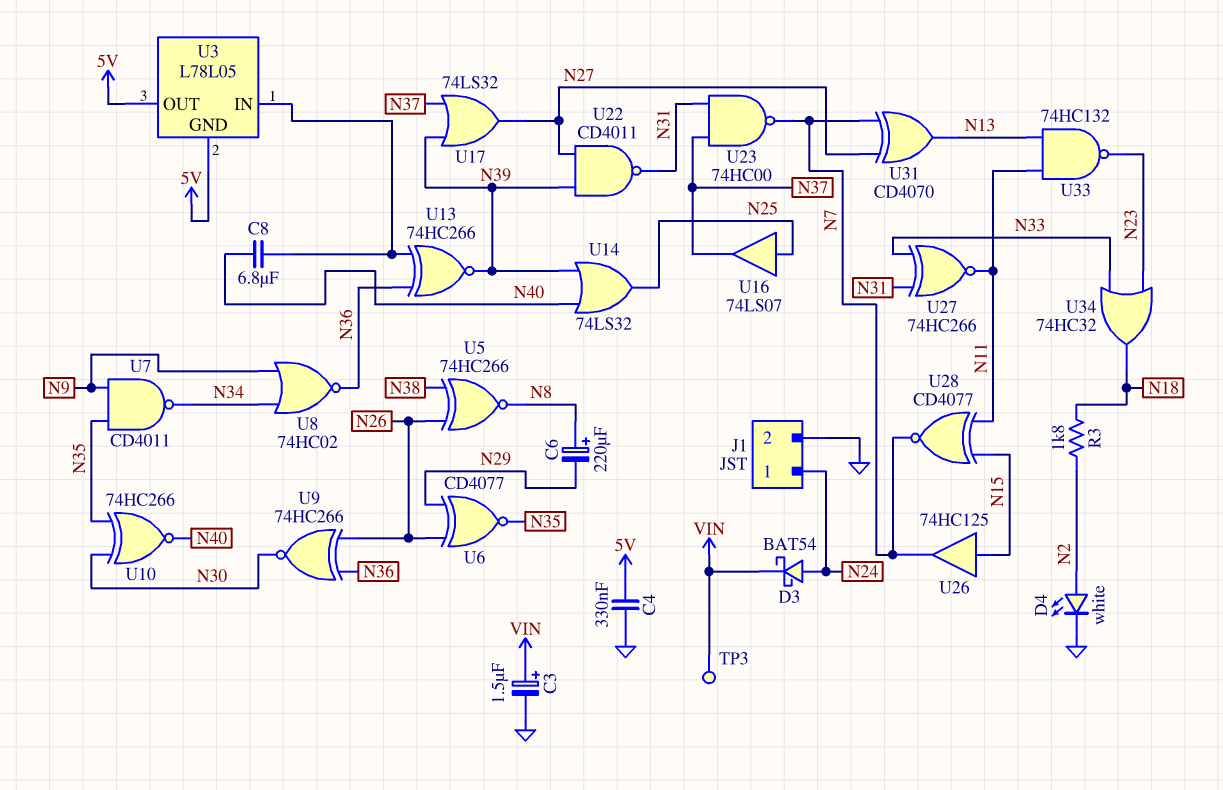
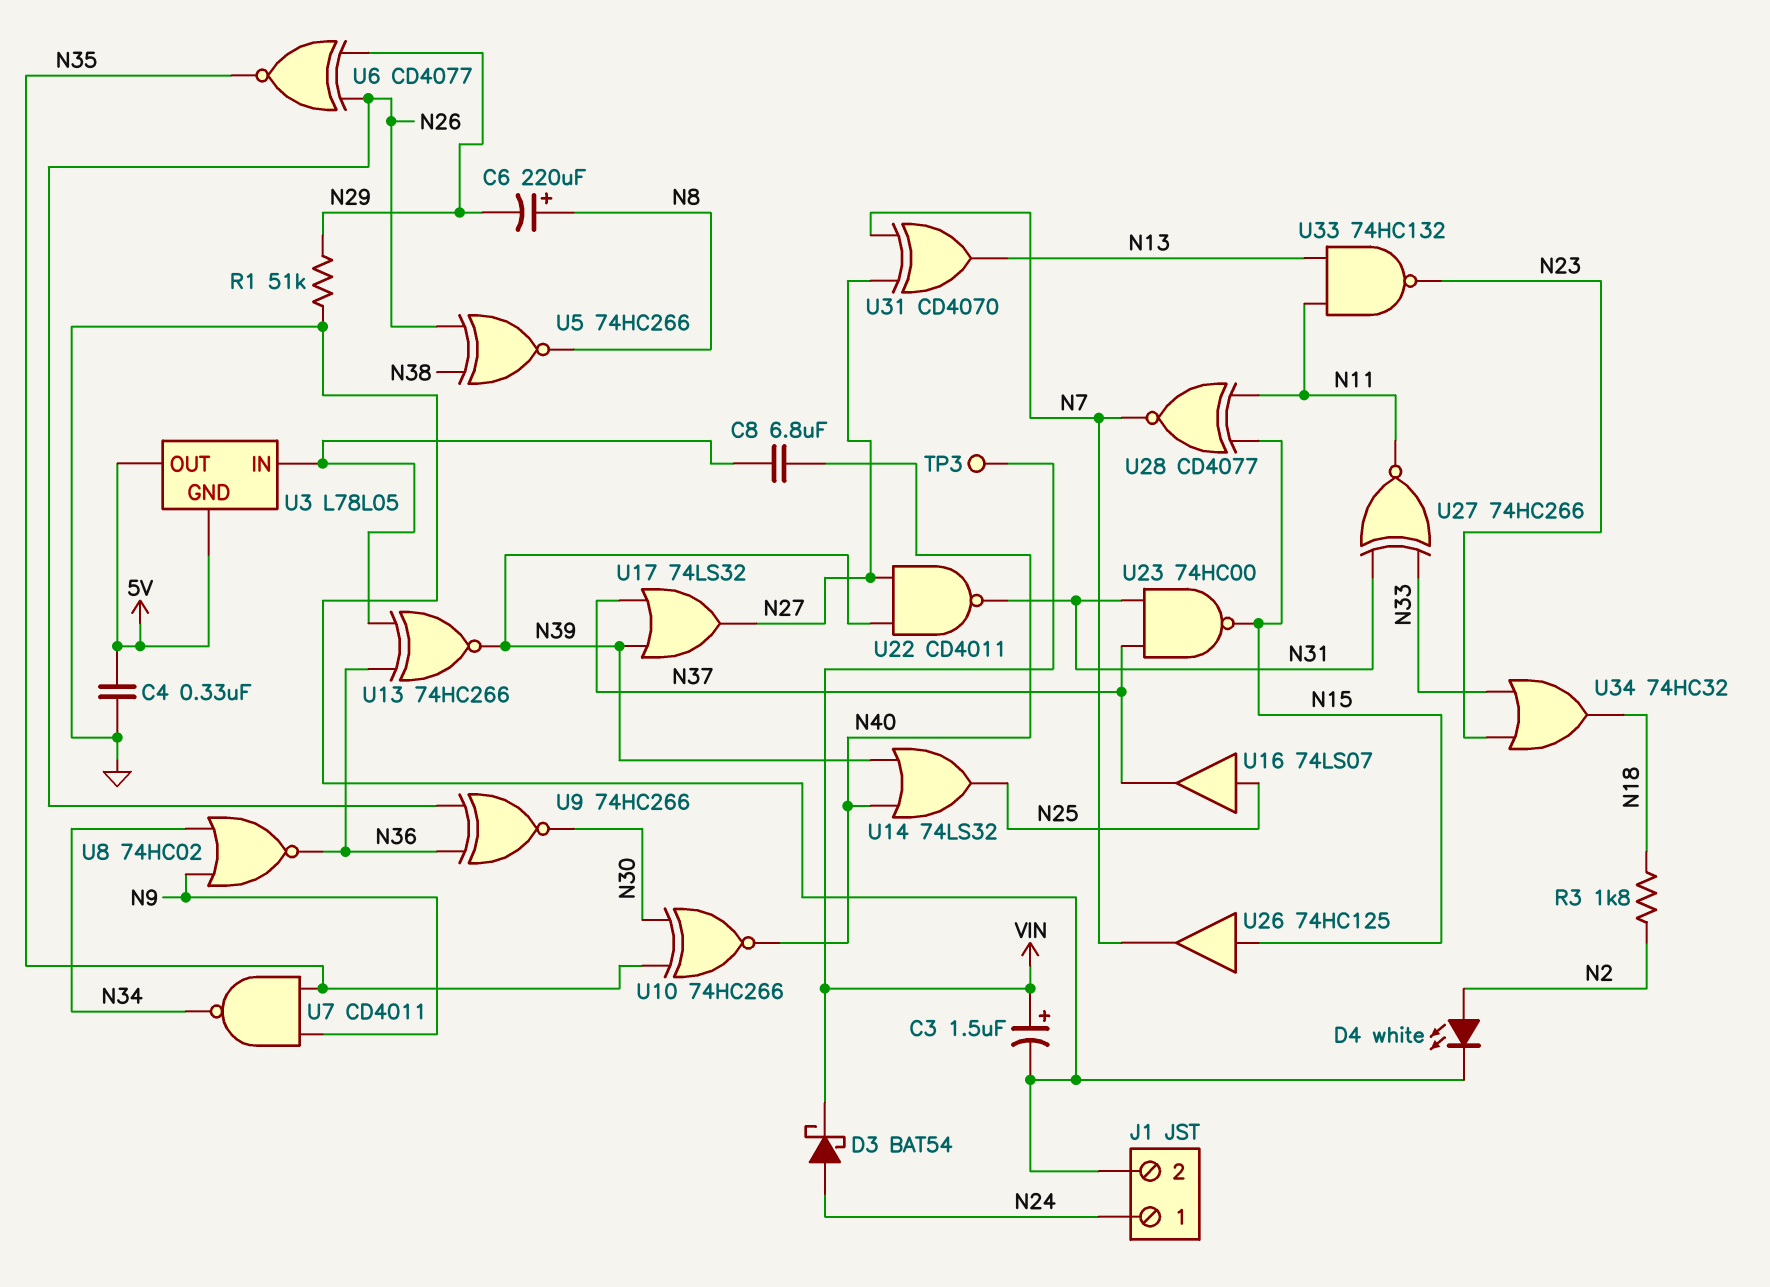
R1: none -> 51k (GND, N29)
U23: NAND 74HC00 (in N31, in N37, out N7) -> NAND 74HC00 (in N31, in N37, out N15)

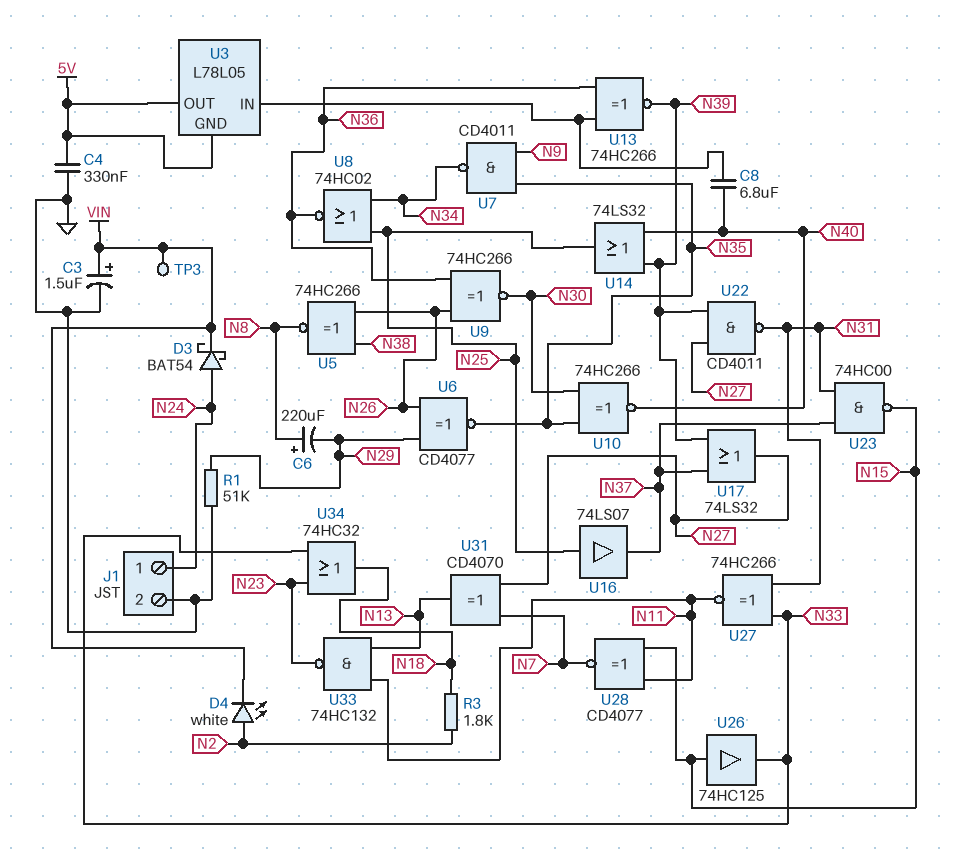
D4: LED white (A N2, K GND) -> LED white (A N2, K VIN)
U8: NOR 74HC02 (in N9, in N34, out N36) -> NOR 74HC02 (in N25, in N34, out N36)
U26: buffer 74HC125 (in N15, out N7) -> buffer 74HC125 (in N15, out N33)

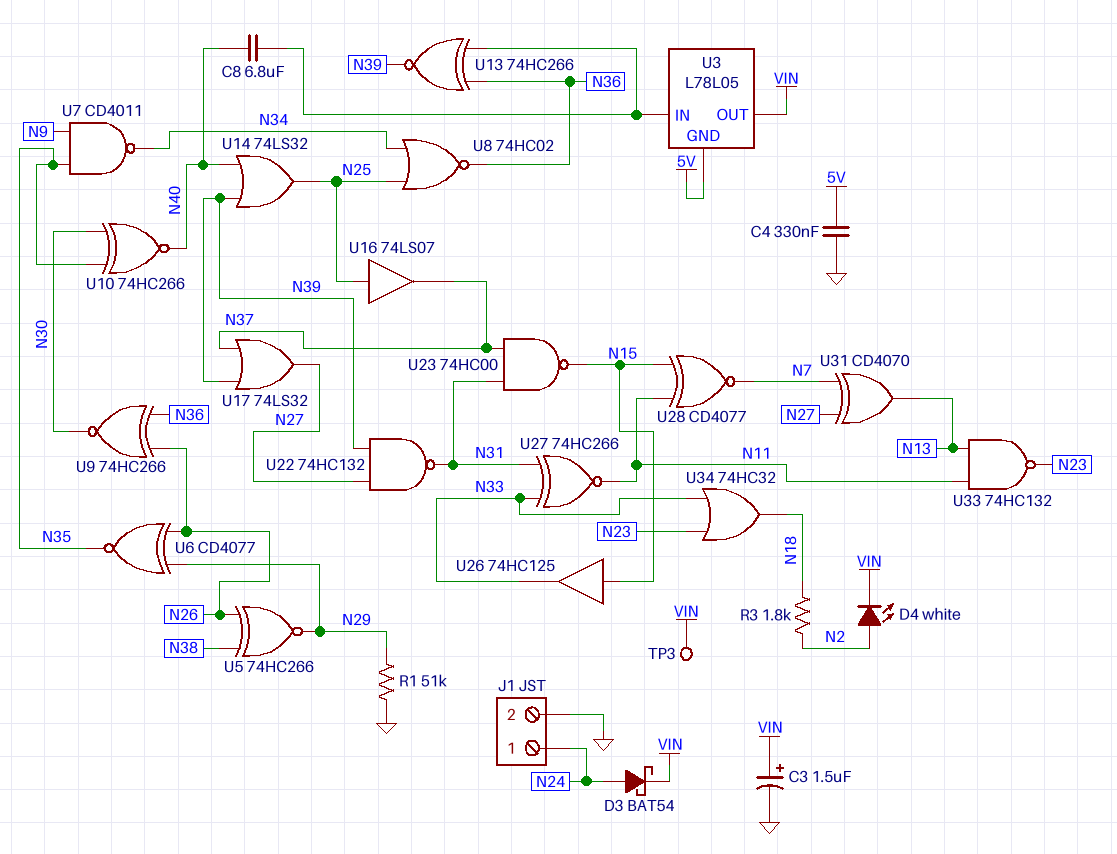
C6: 220uF (plus N8, minus N29) -> none
U3 pin OUT: 5V -> VIN
U5: XNOR 74HC266 (in N26, in N38, out N8) -> XNOR 74HC266 (in N26, in N38, out N29)
U22: NAND CD4011 (in N27, in N39, out N31) -> NAND 74HC132 (in N27, in N39, out N31)

